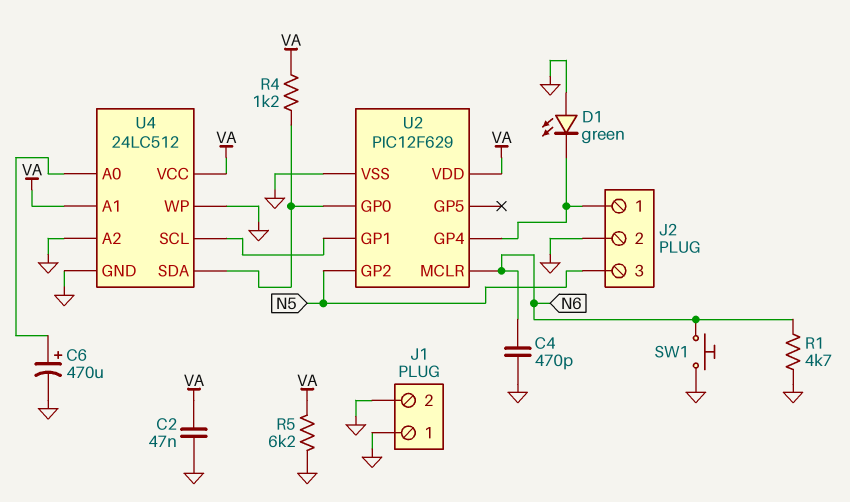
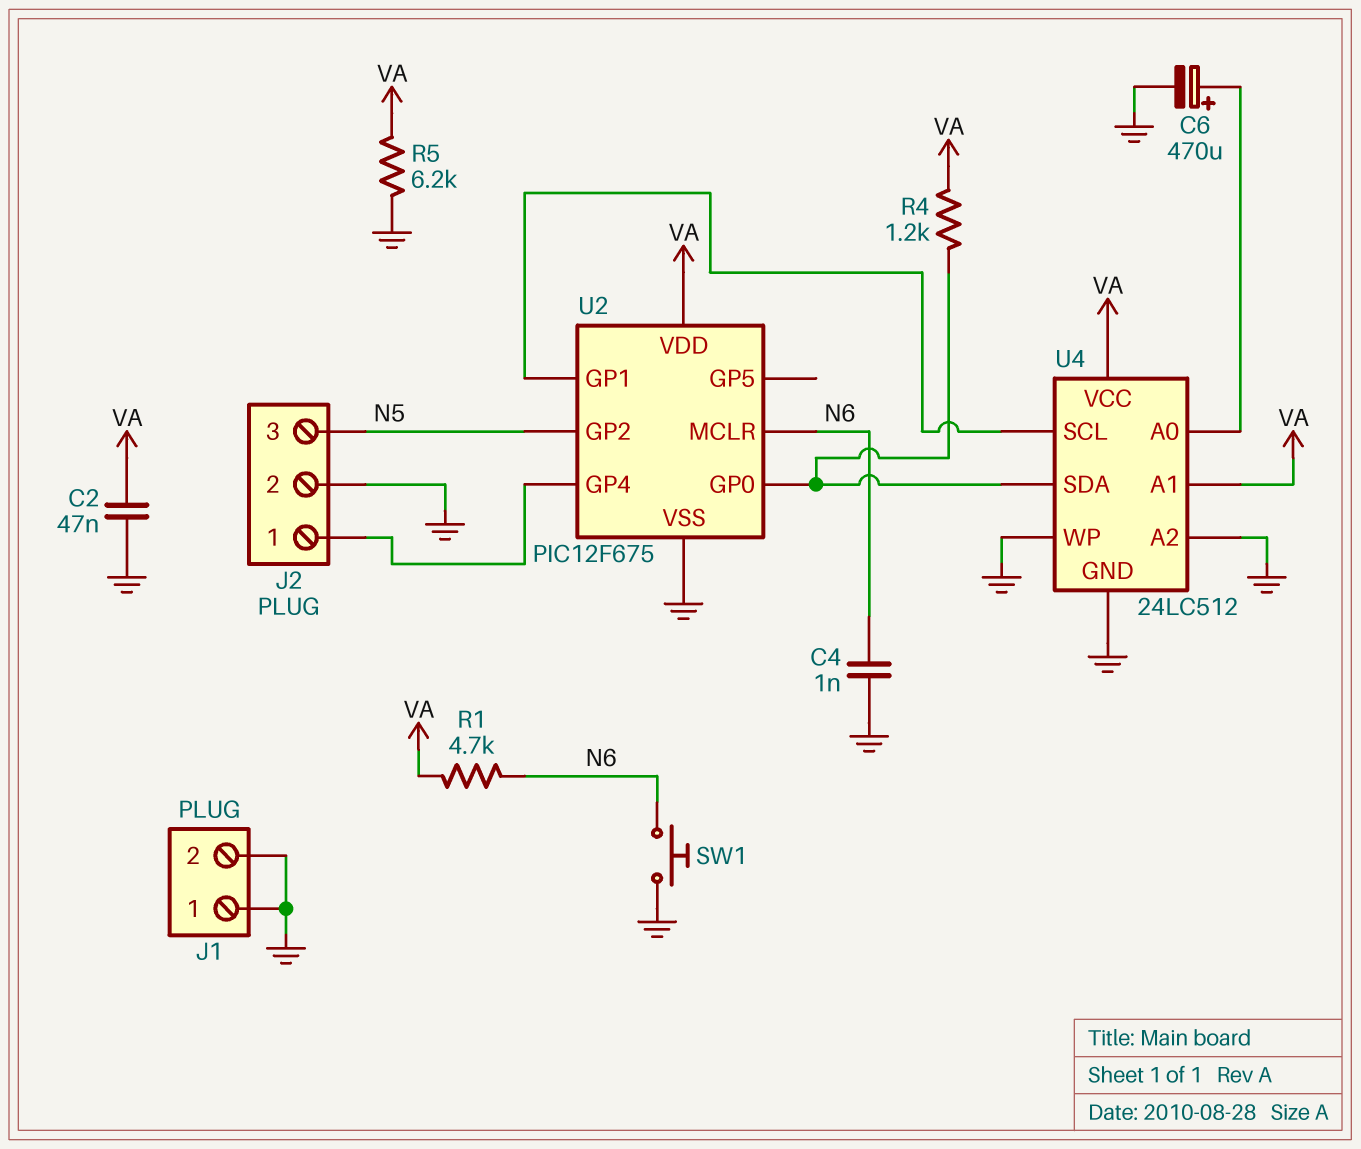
C4: 470pF (GND, N6) -> 1nF (GND, N6)
D1: LED green (A GND, K J2/1) -> none
R1: 4.7k (GND, N6) -> 4.7k (N6, VA)
U2: PIC12F629 -> PIC12F675

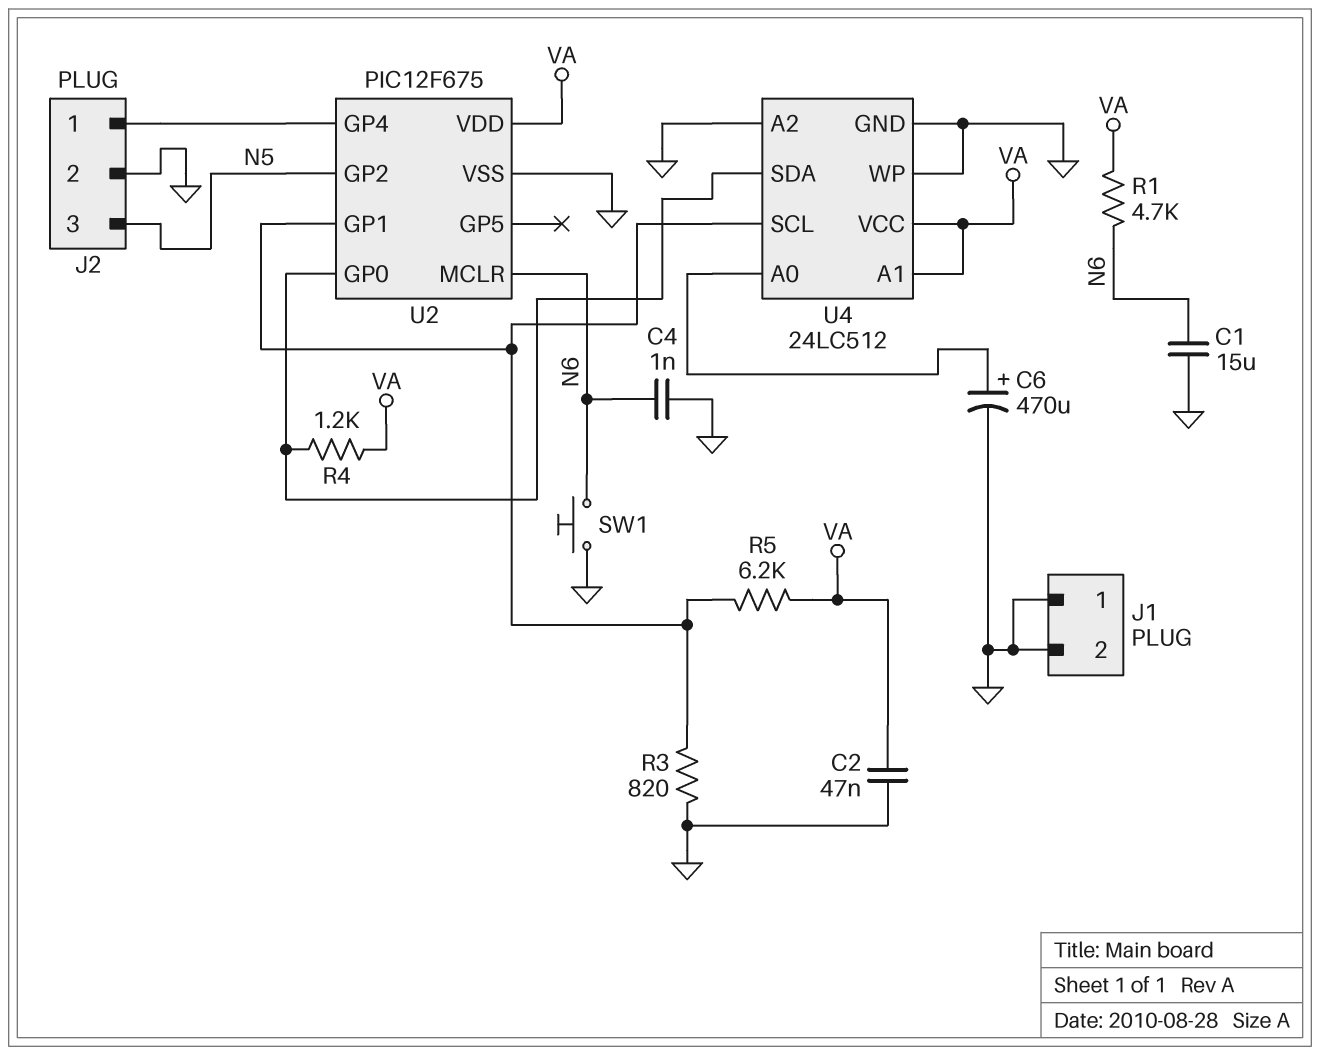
C1: none -> 15uF (GND, N6)
R3: none -> 820 (GND, U2/GP1)
R5: 6.2k (GND, VA) -> 6.2k (U2/GP1, VA)

